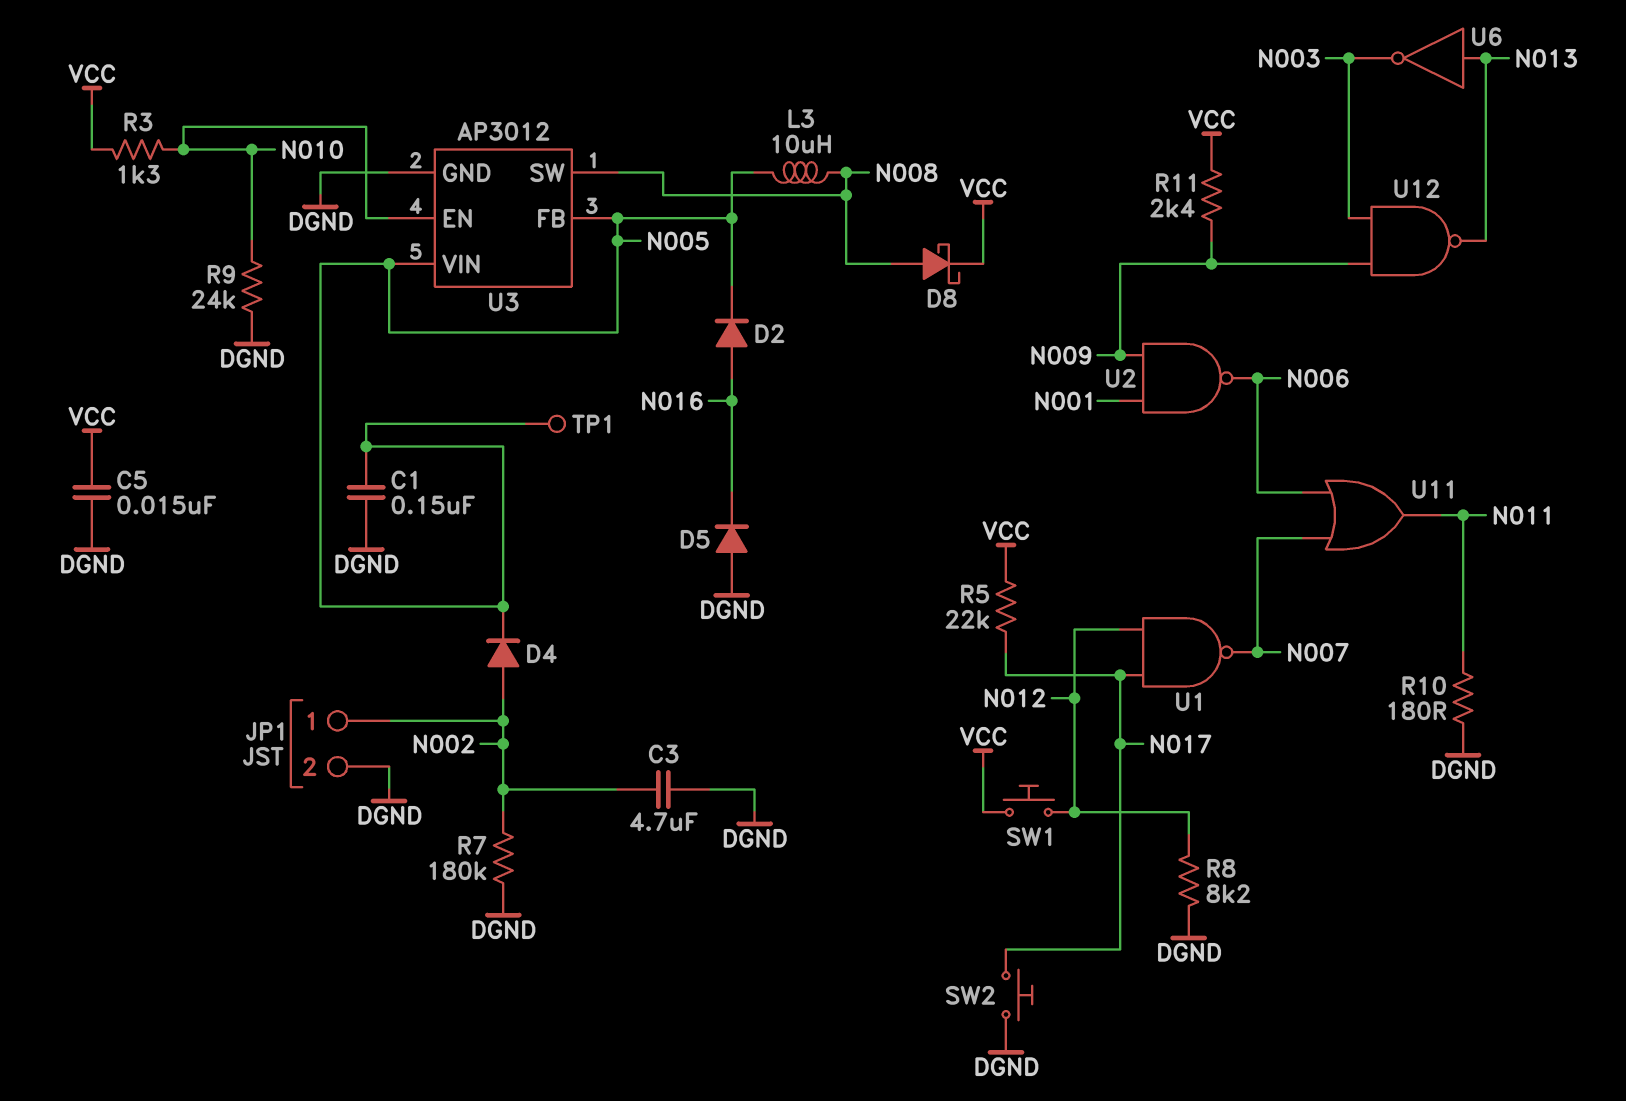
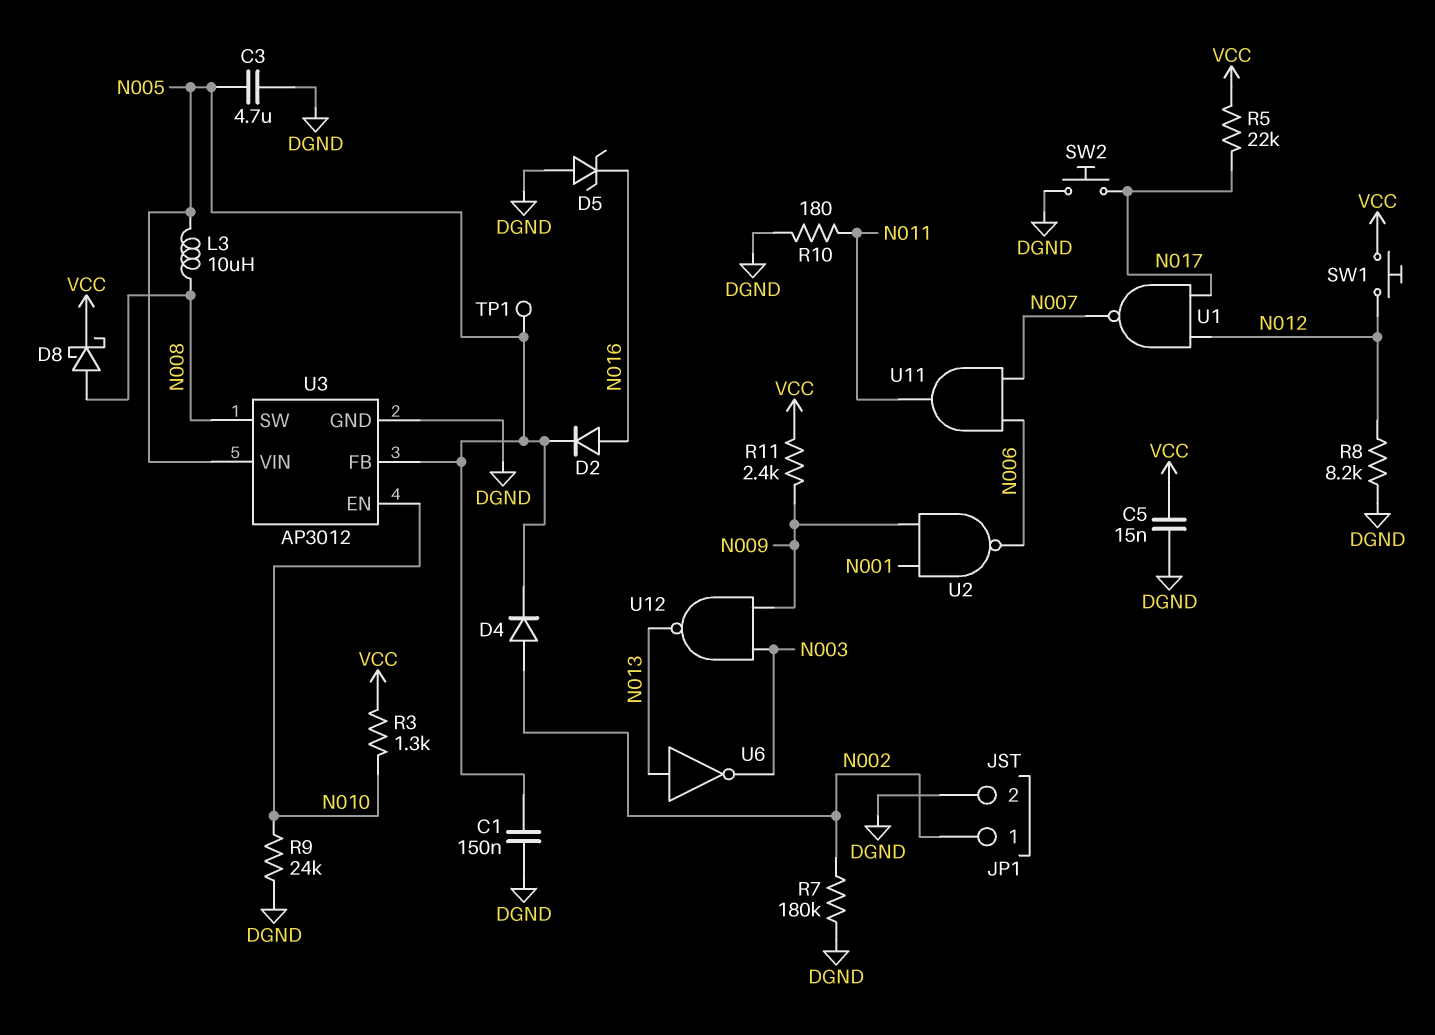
C3: 4.7uF (DGND, N002) -> 4.7uF (DGND, N005)
D5: diode (A DGND, K N016) -> zener (A DGND, K N016)
U11: OR (in N006, in N007, out N011) -> AND (in N006, in N007, out N011)

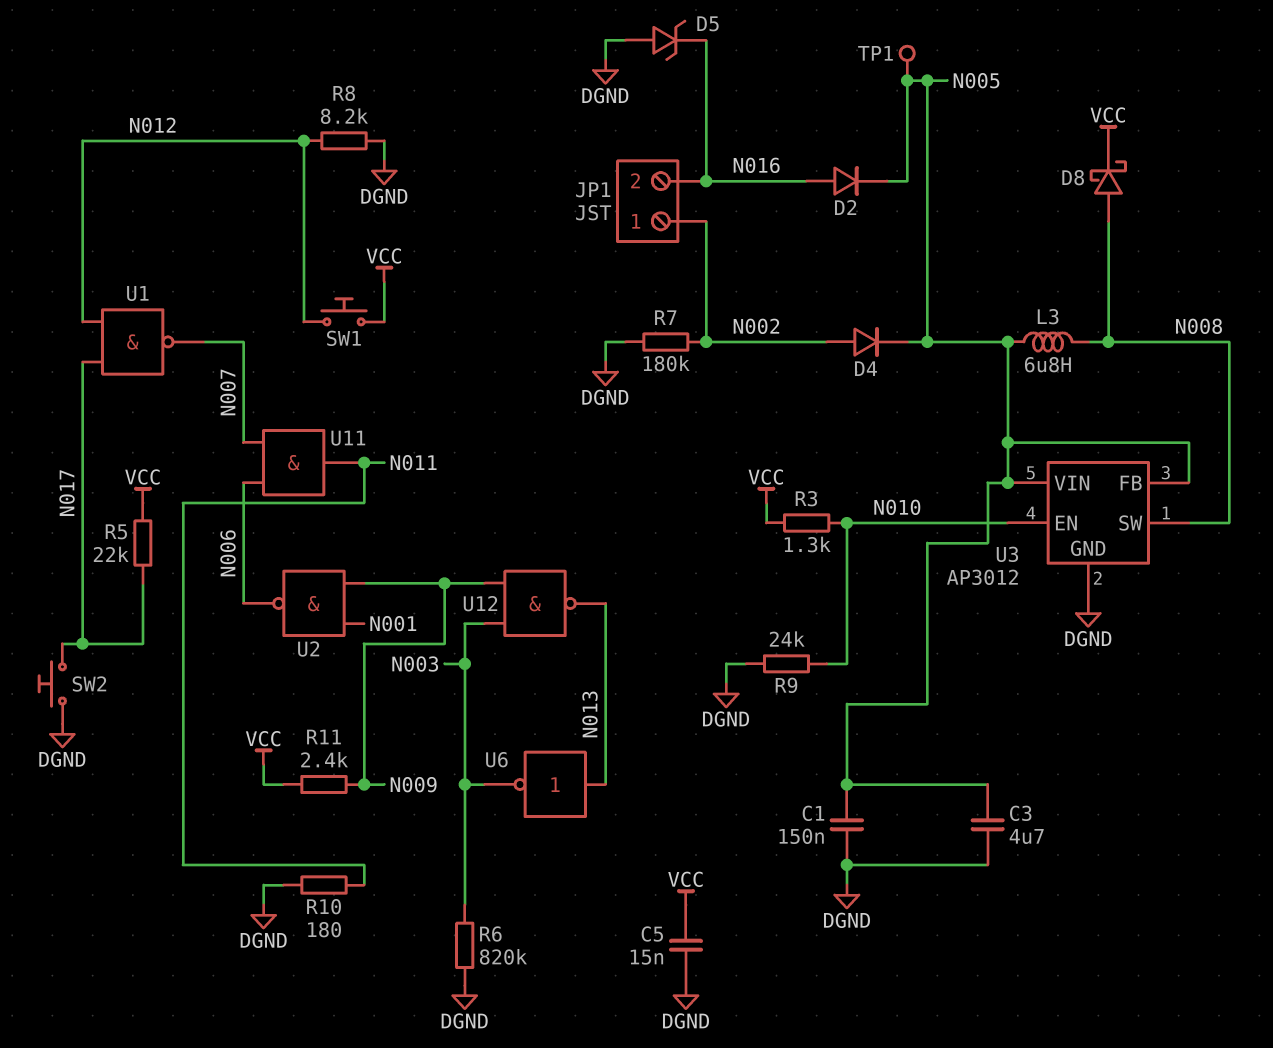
JP1 pin 2: DGND -> N016
L3: 10uH (N005, N008) -> 6.8uH (N005, N008)
R6: none -> 820k (DGND, N003)

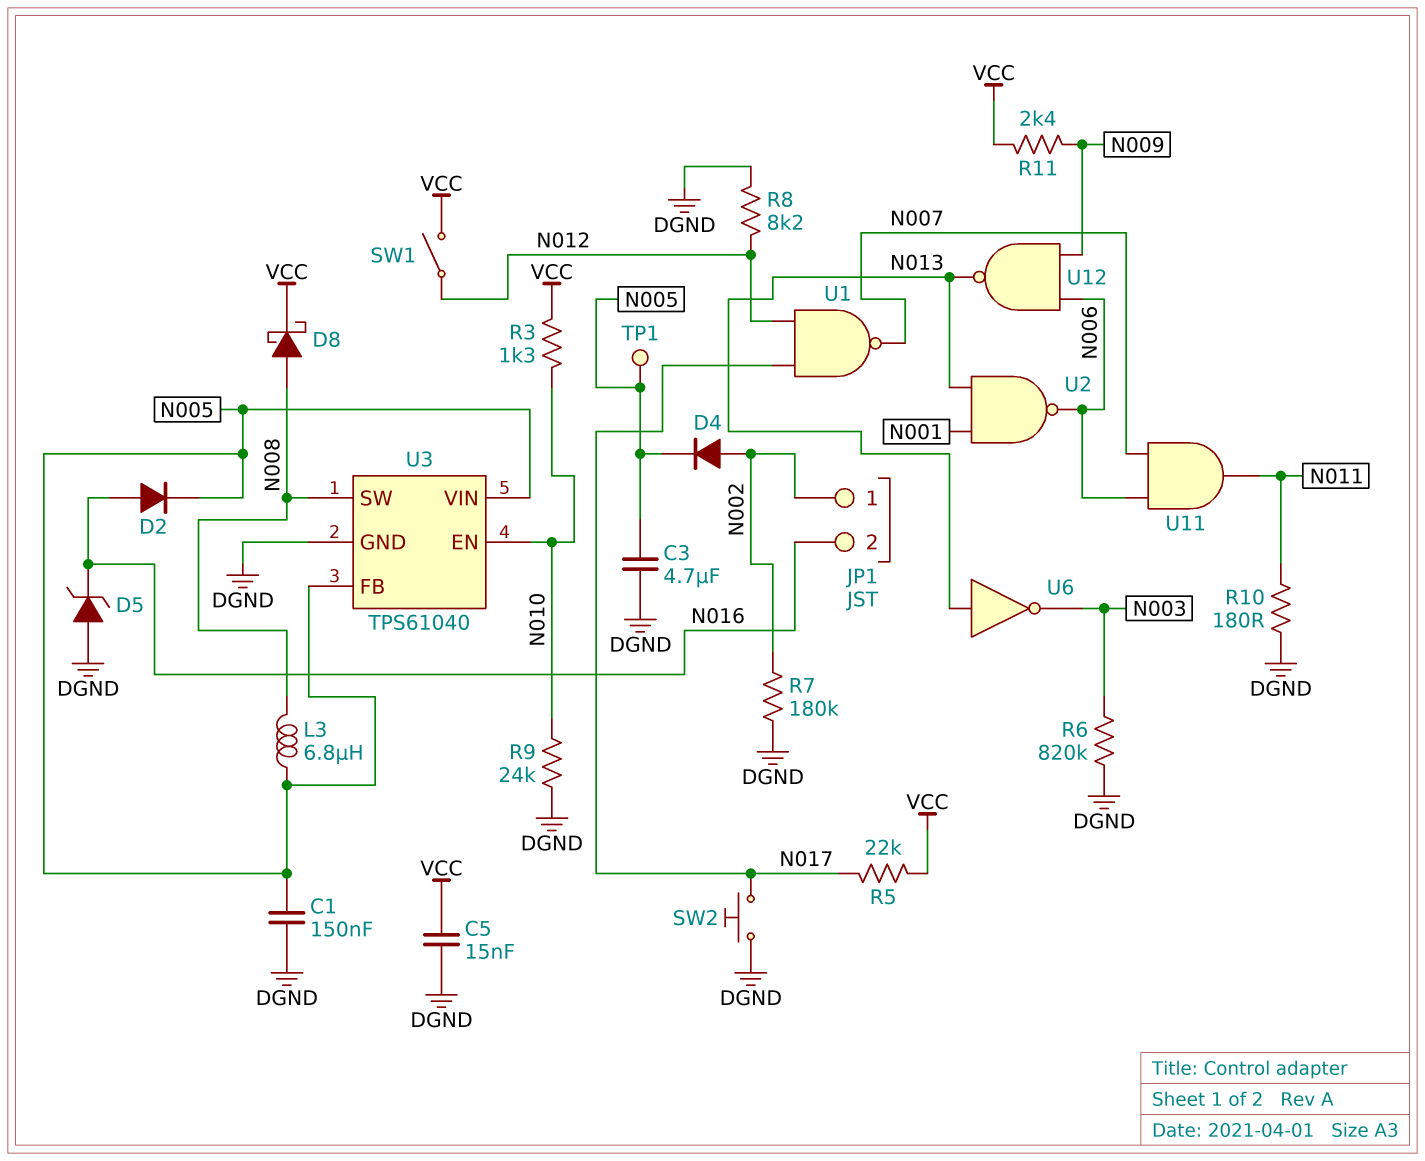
SW1: button (N012, VCC) -> switch (N012, VCC)
U2: NAND (in N001, in N009, out N006) -> NAND (in N001, in N013, out N006)
U3: AP3012 -> TPS61040
U12: NAND (in N003, in N009, out N013) -> NAND (in N006, in N009, out N013)

